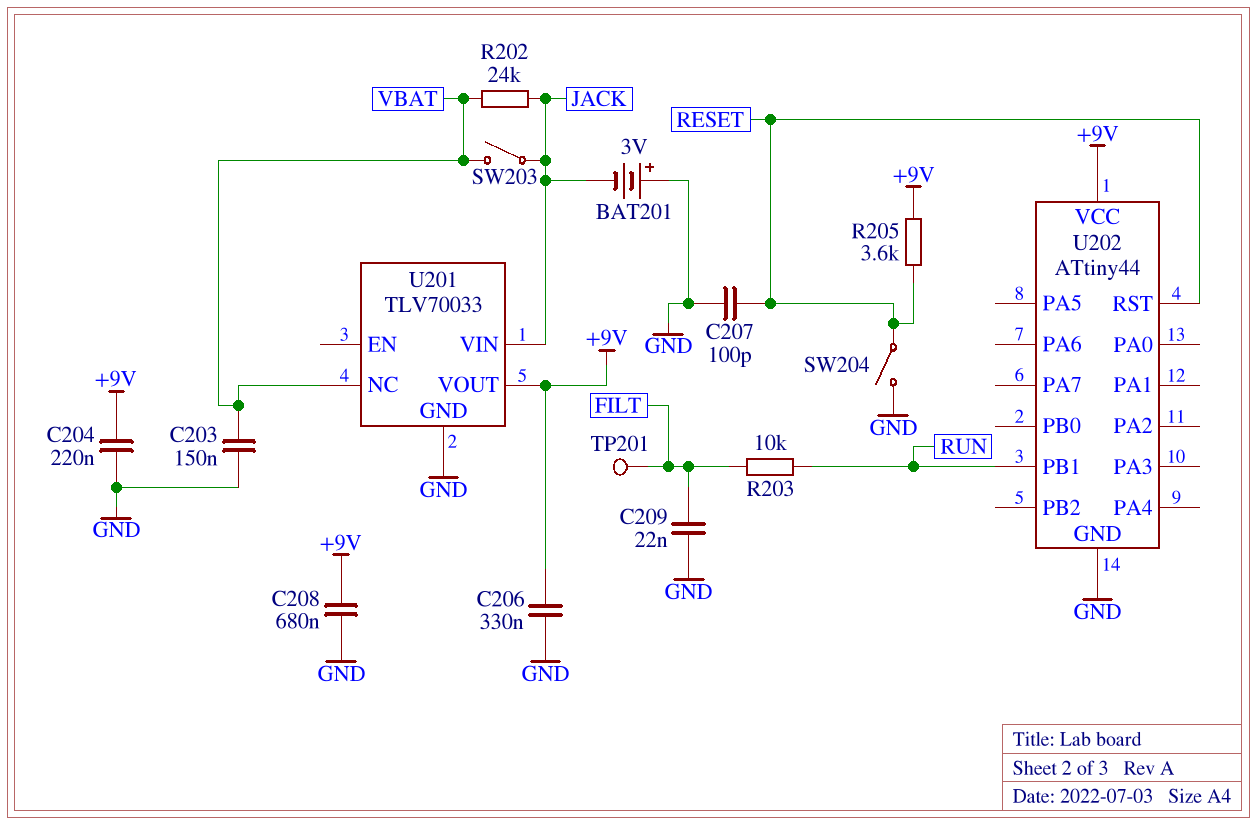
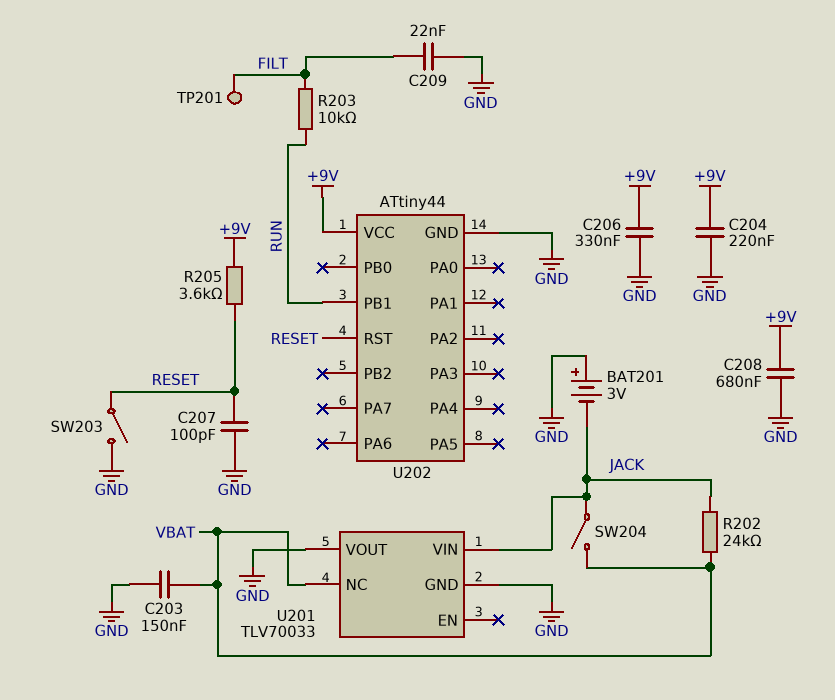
SW203: switch (JACK, VBAT) -> switch (GND, RESET)
SW204: switch (GND, RESET) -> switch (JACK, VBAT)
U201 pin VOUT: +9V -> GND

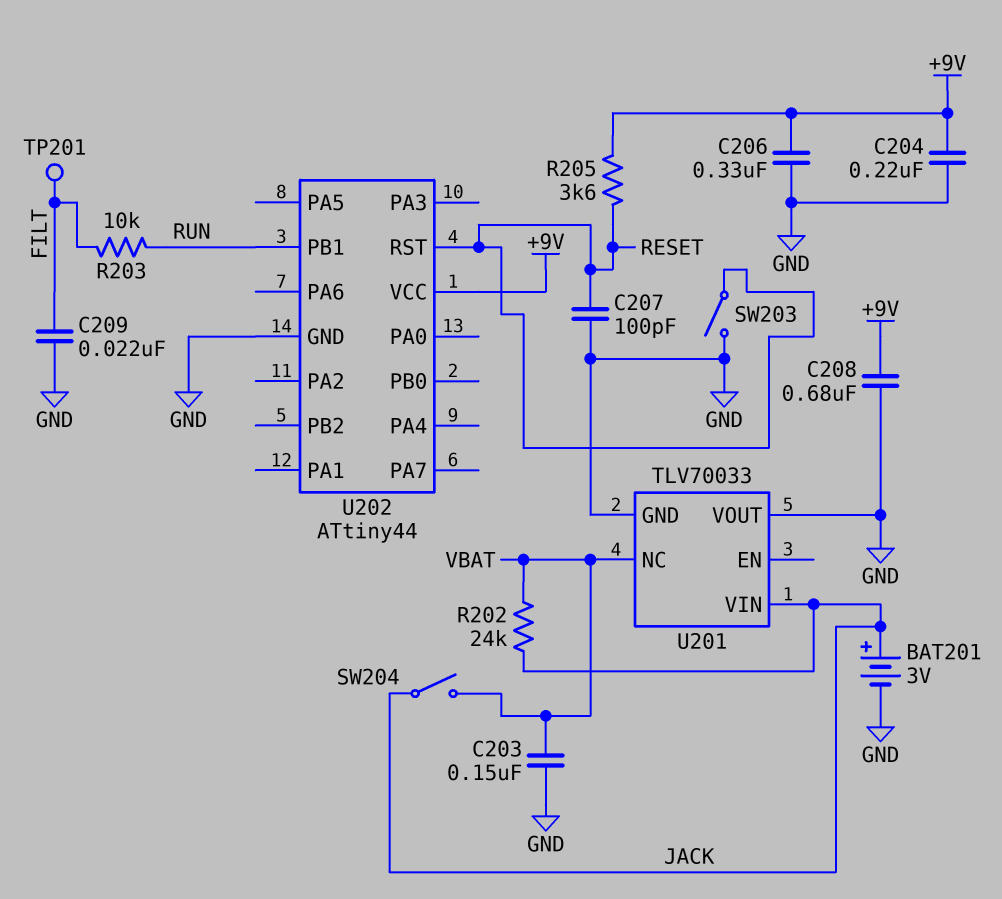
BAT201: 3V (plus GND, minus JACK) -> 3V (plus JACK, minus GND)

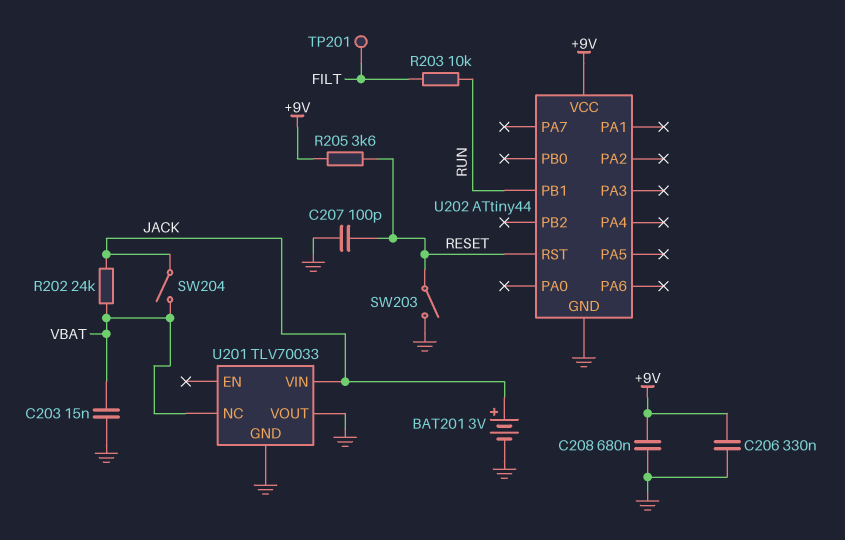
C203: 150nF (GND, VBAT) -> 15nF (GND, VBAT)
C204: 220nF (+9V, GND) -> none
C209: 22nF (FILT, GND) -> none

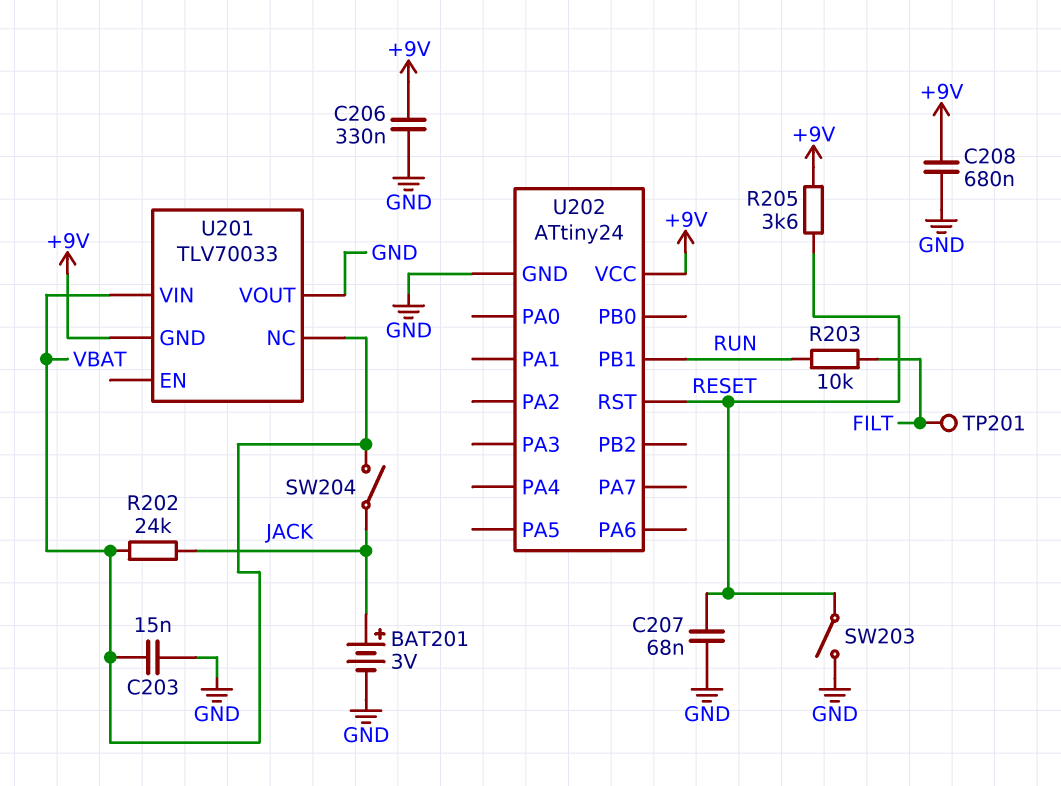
C207: 100pF (GND, RESET) -> 68nF (GND, RESET)
U201 pin GND: GND -> +9V
U201 pin VIN: JACK -> VBAT
U202: ATtiny44 -> ATtiny24

